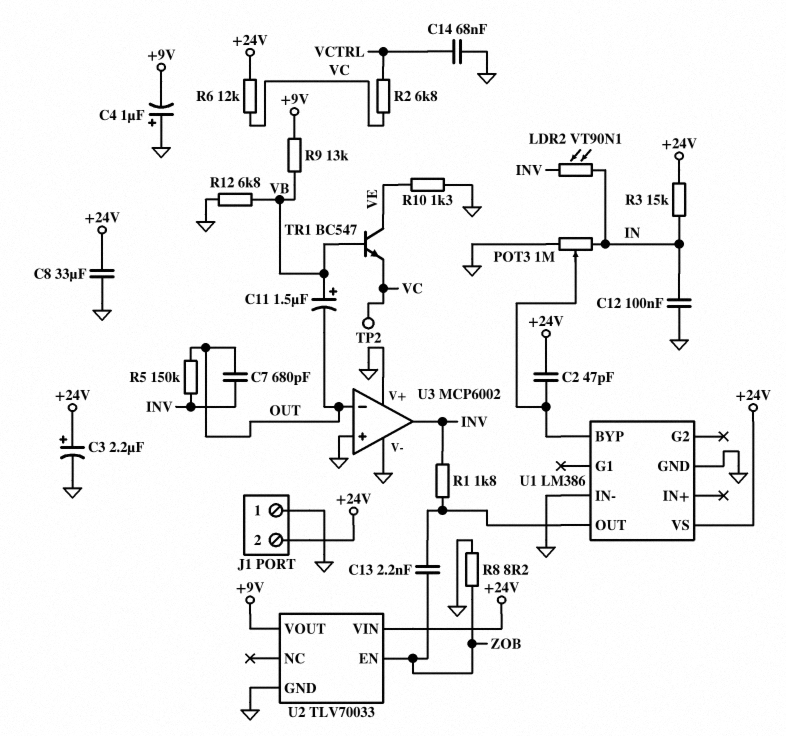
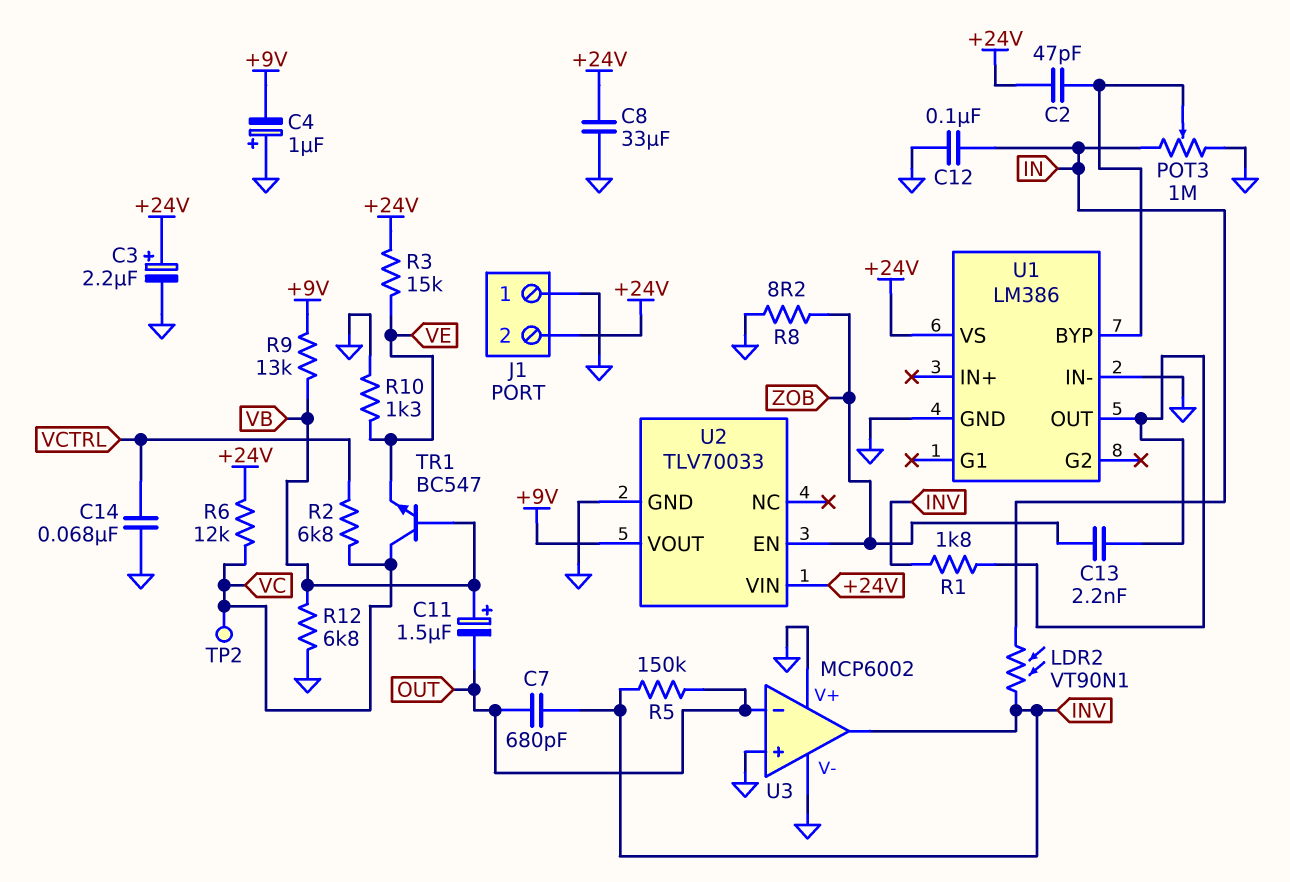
R3: 15k (+24V, IN) -> 15k (+24V, VE)
TR1: NPN BC547 (B VB, C VE, E VC) -> NPN BC547 (B VB, C VC, E VE)

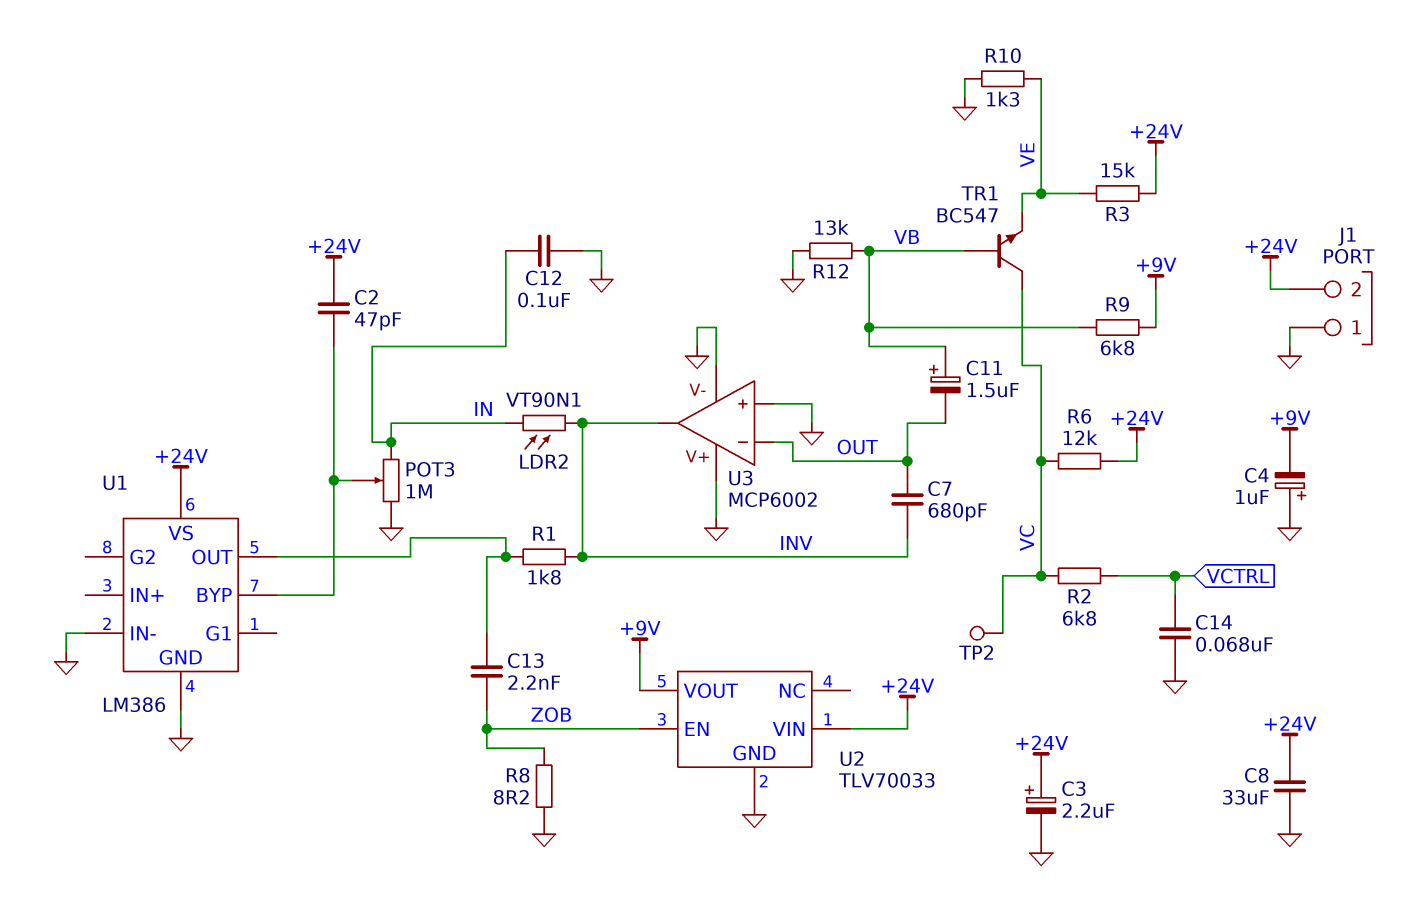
R5: 150k (INV, OUT) -> none
R9: 13k (+9V, VB) -> 6.8k (+9V, VB)
R12: 6.8k (GND, VB) -> 13k (GND, VB)

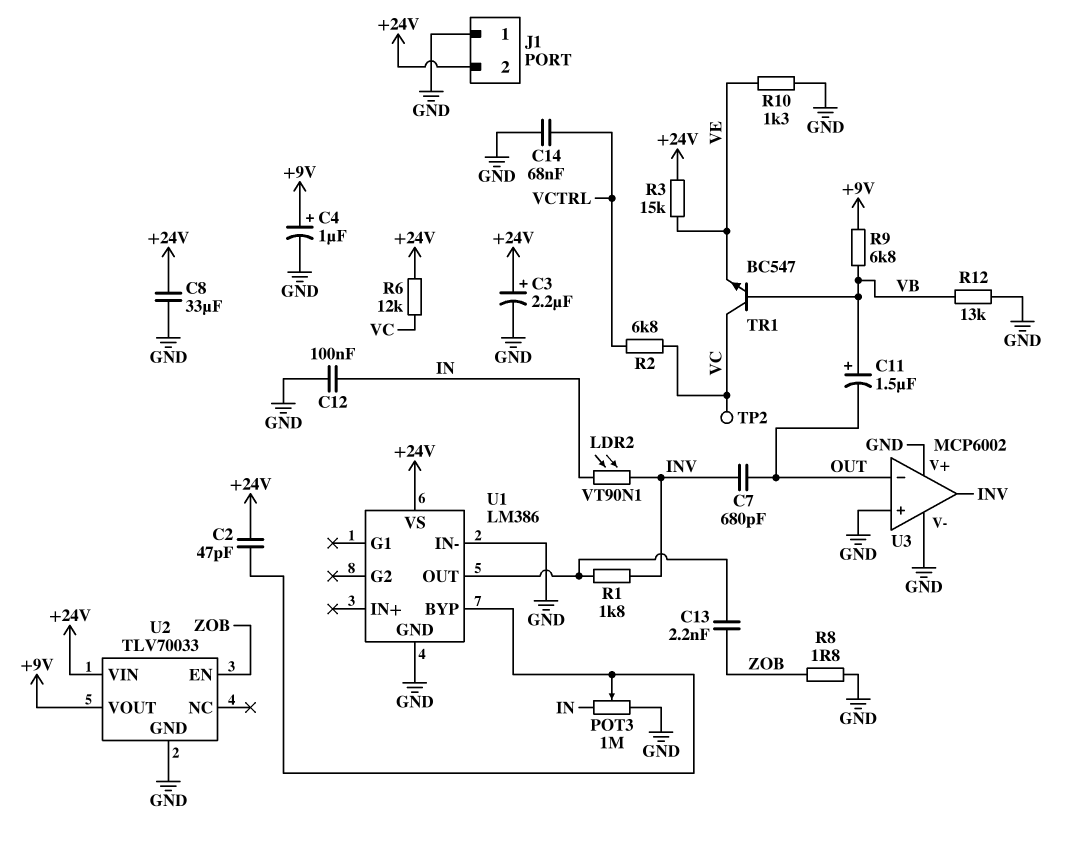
C4: 1uF (plus GND, minus +9V) -> 1uF (plus +9V, minus GND)
R8: 8.2 (GND, ZOB) -> 1.8 (GND, ZOB)

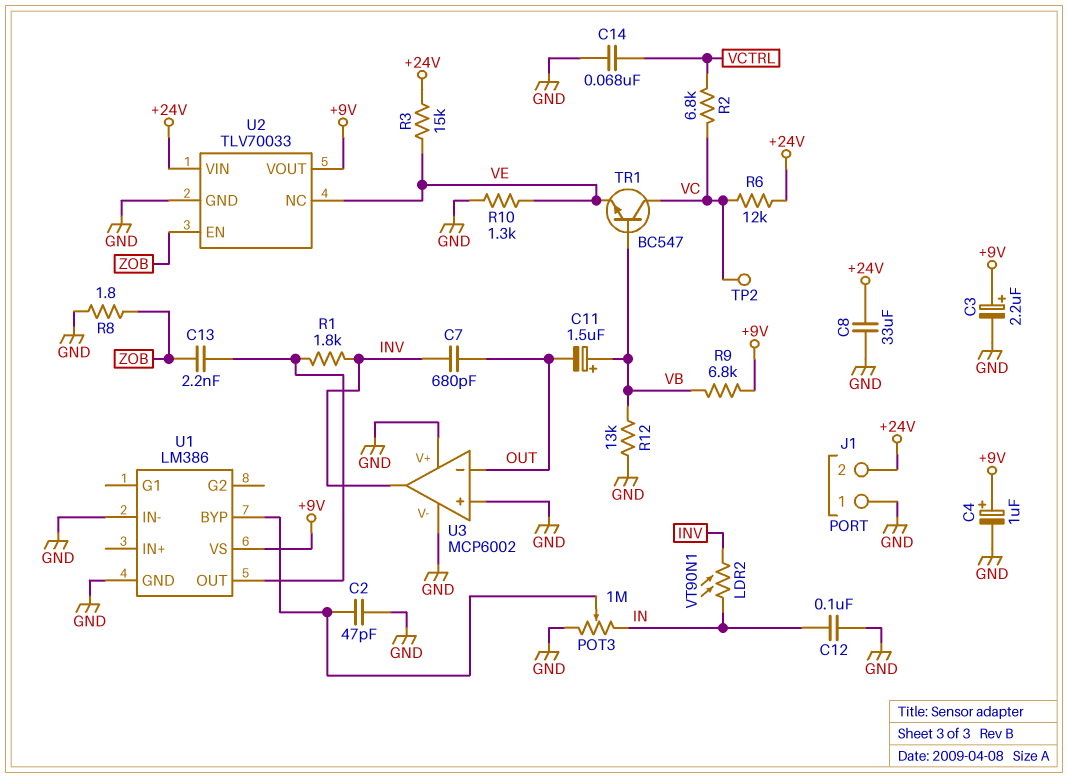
C2: 47pF (+24V, U1/BYP) -> 47pF (GND, U1/BYP)
C3: 2.2uF (plus +24V, minus GND) -> 2.2uF (plus +9V, minus GND)
U1 pin VS: +24V -> +9V
U2 pin NC: none -> VE

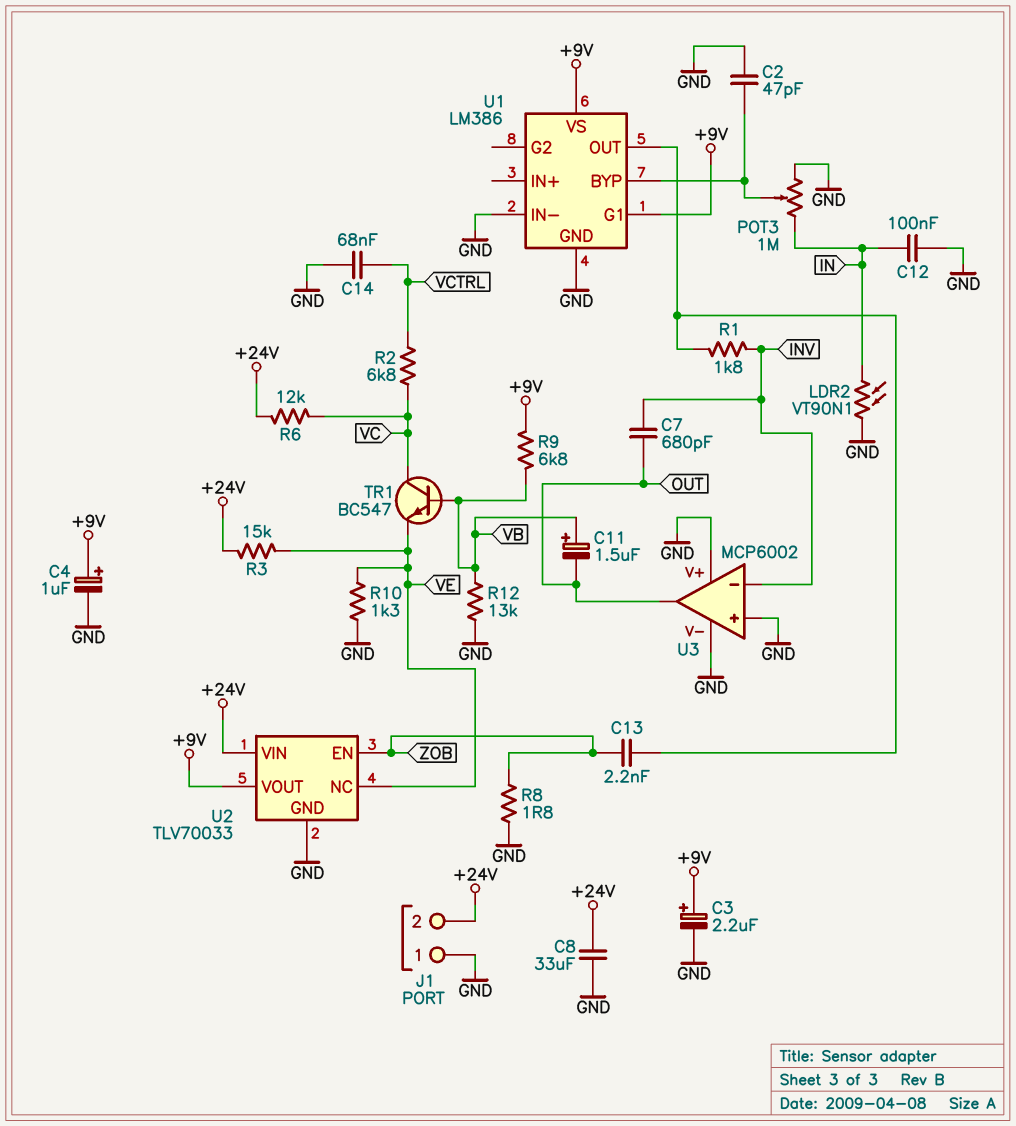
LDR2: VT90N1 (IN, INV) -> VT90N1 (GND, IN)
TP2: test point (VC) -> none
U1 pin G1: none -> +9V
U3 pin in-: OUT -> INV
U3 pin out: INV -> OUT

